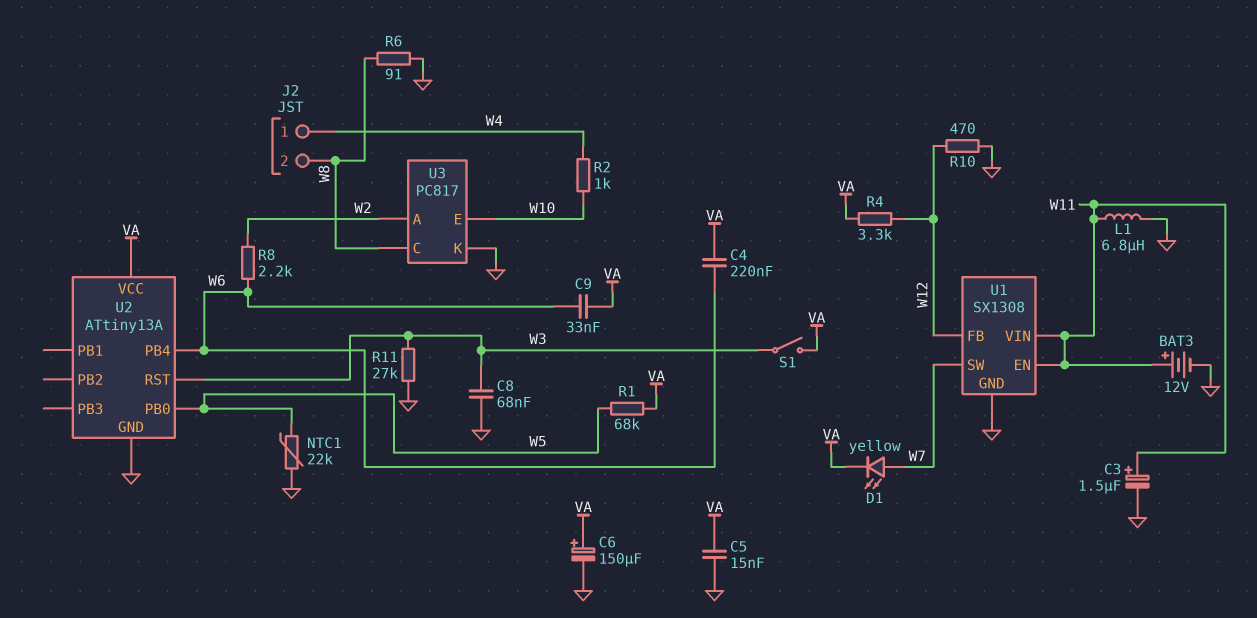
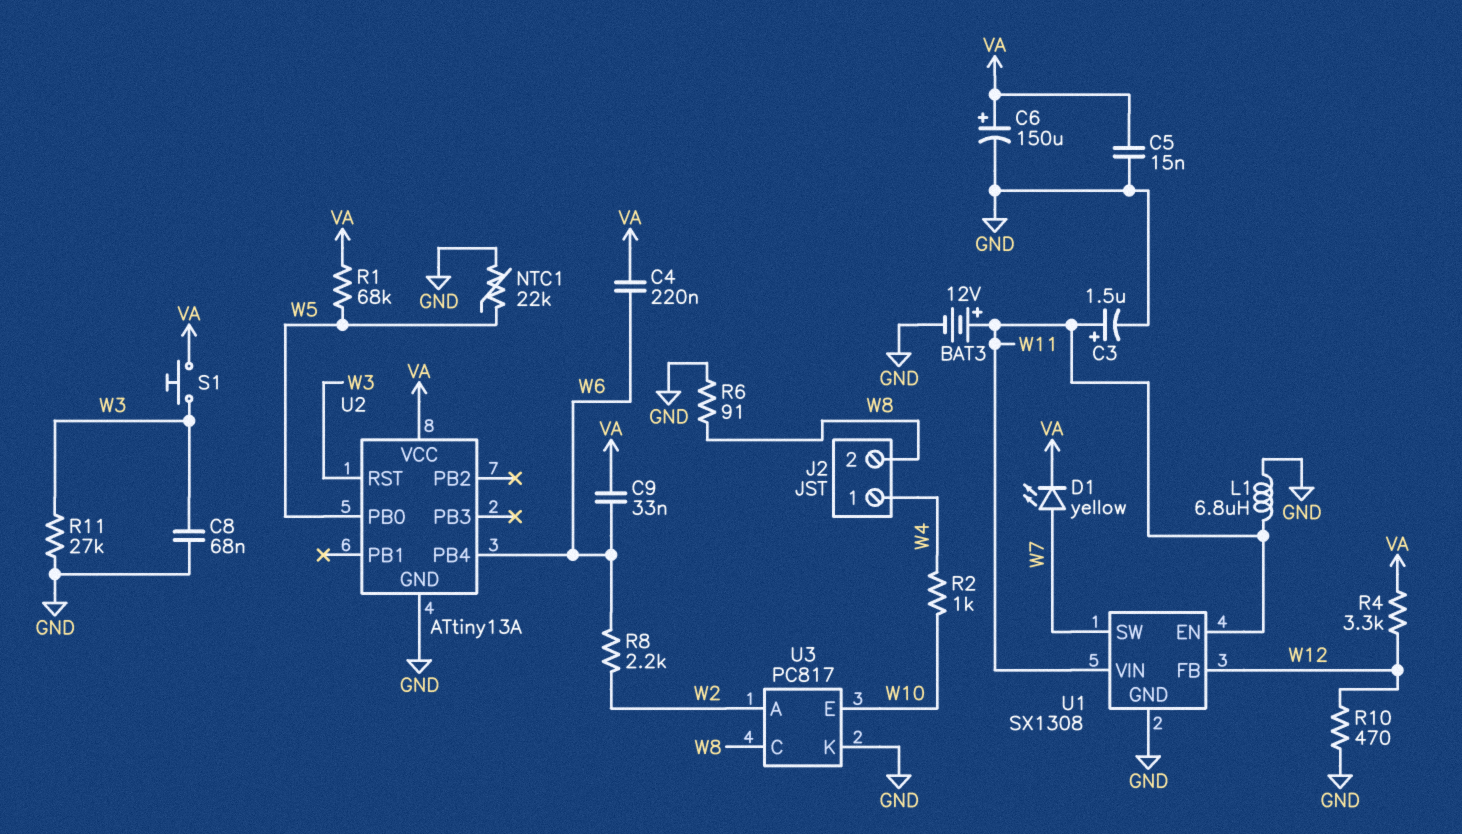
S1: switch (VA, W3) -> button (VA, W3)

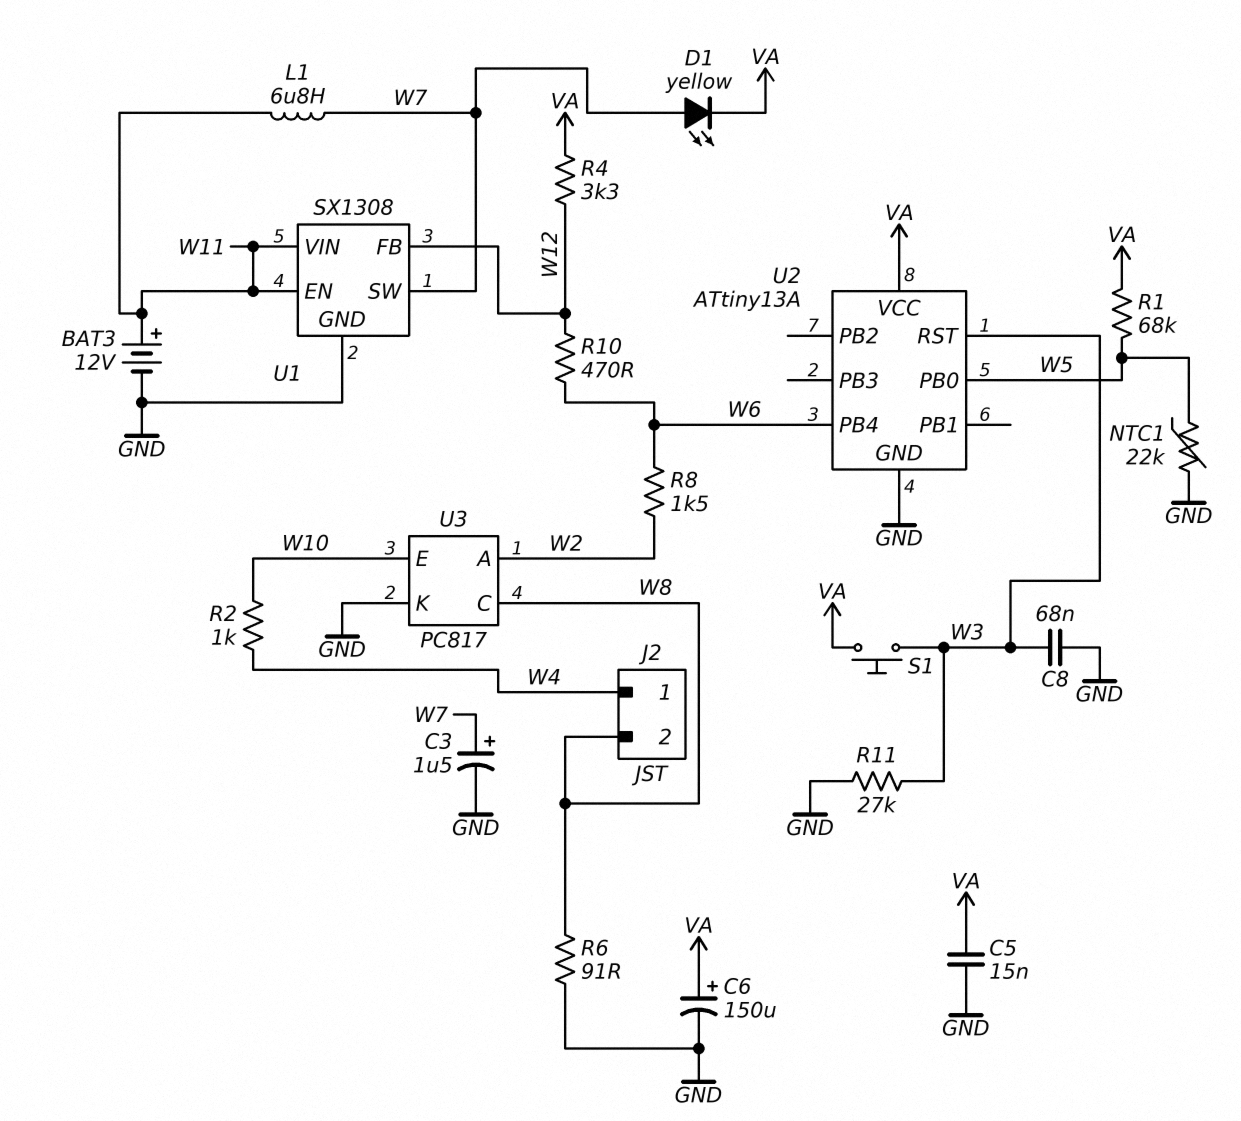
C3: 1.5uF (plus W11, minus GND) -> 1.5uF (plus W7, minus GND)
C4: 220nF (VA, W6) -> none
C9: 33nF (VA, W6) -> none
L1: 6.8uH (GND, W11) -> 6.8uH (W7, W11)
R8: 2.2k (W2, W6) -> 1.5k (W2, W6)
R10: 470 (GND, W12) -> 470 (W6, W12)

